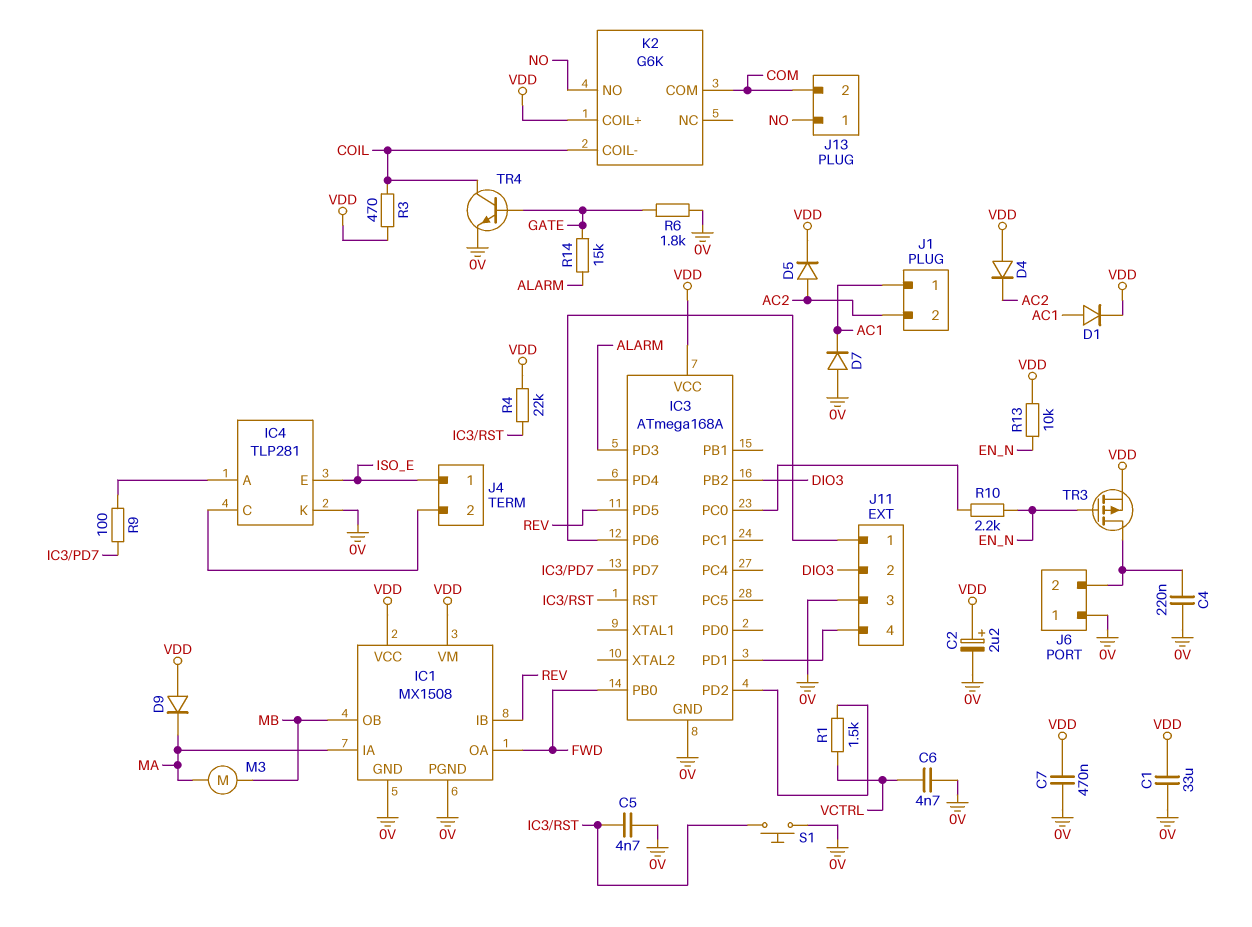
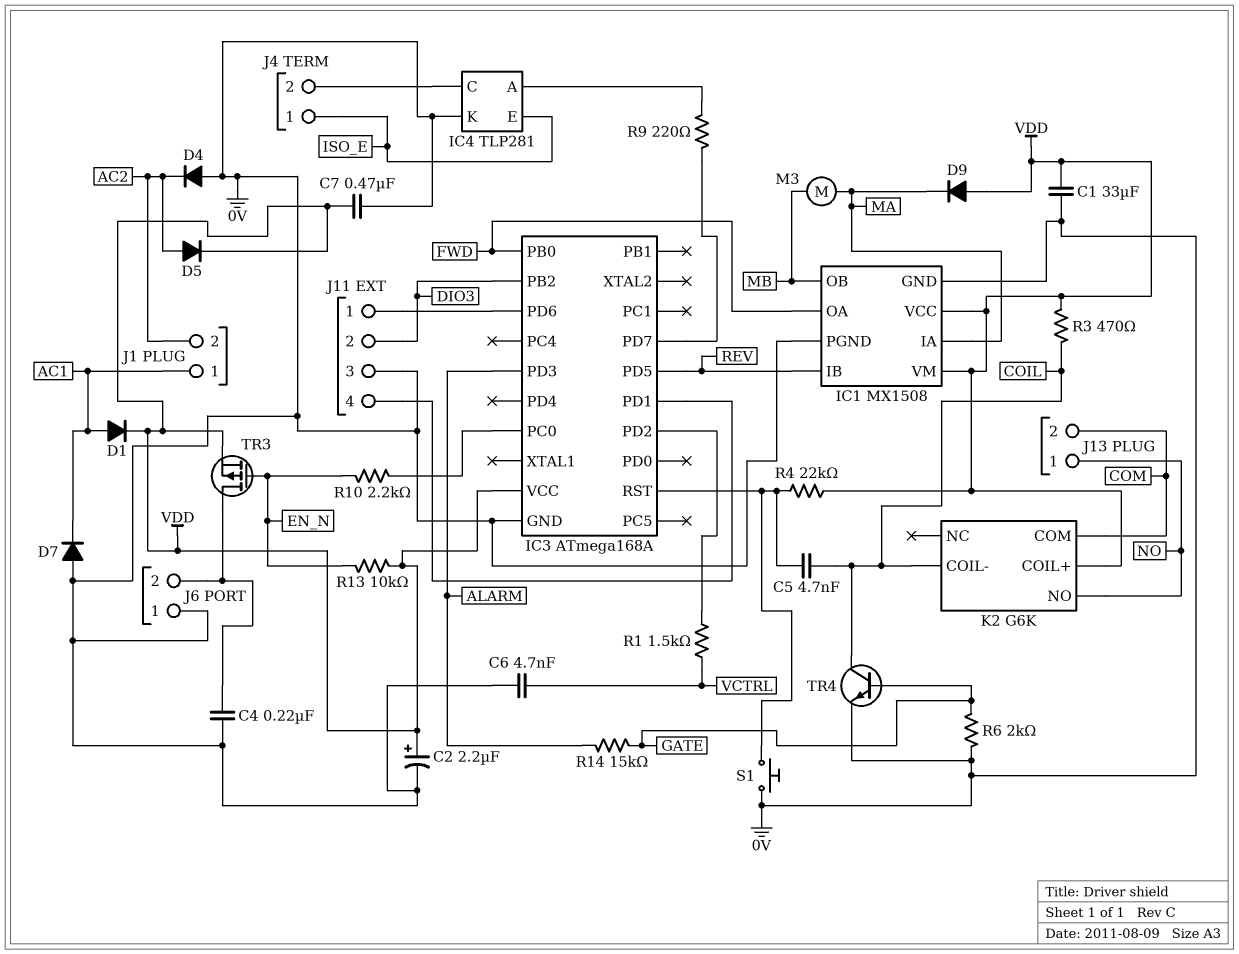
C5: 4.7nF (0V, IC3/RST) -> 4.7nF (COIL, IC3/RST)
D4: diode (A VDD, K AC2) -> diode (A 0V, K AC2)
R6: 1.8k (0V, GATE) -> 2k (0V, GATE)
R9: 100 (IC3/PD7, IC4/A) -> 220 (IC3/PD7, IC4/A)

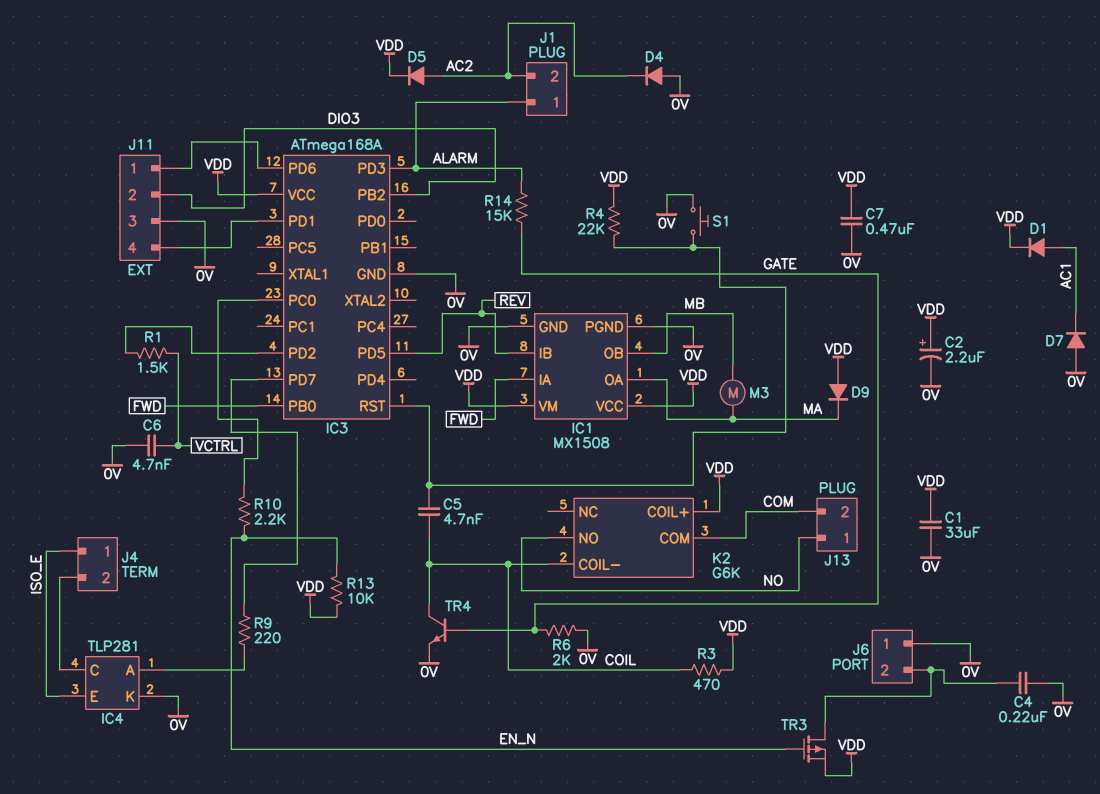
IC1 pin IA: MA -> FWD
IC1 pin OA: FWD -> MA
J1 pin 1: AC1 -> ALARM

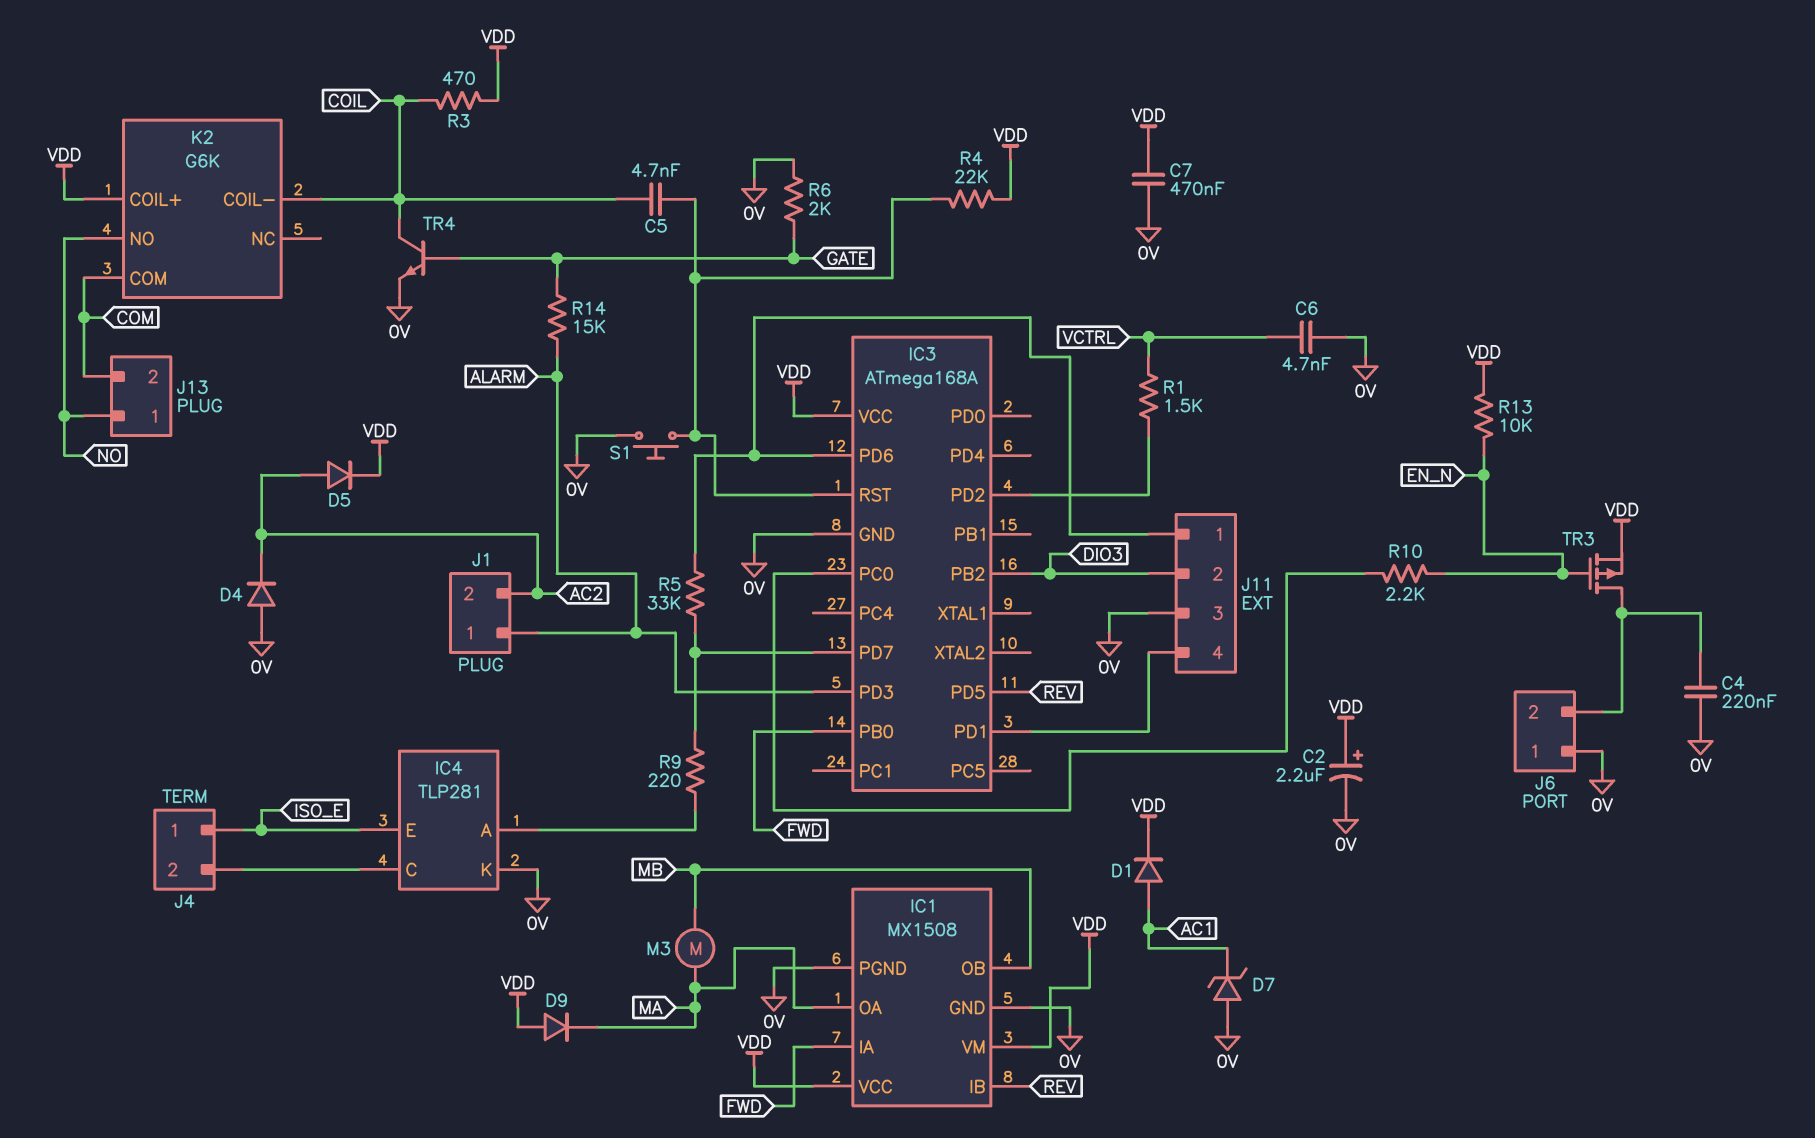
C1: 33uF (0V, VDD) -> none
D7: diode (A 0V, K AC1) -> zener (A 0V, K AC1)
R5: none -> 33k (IC3/PD6, IC3/PD7)

